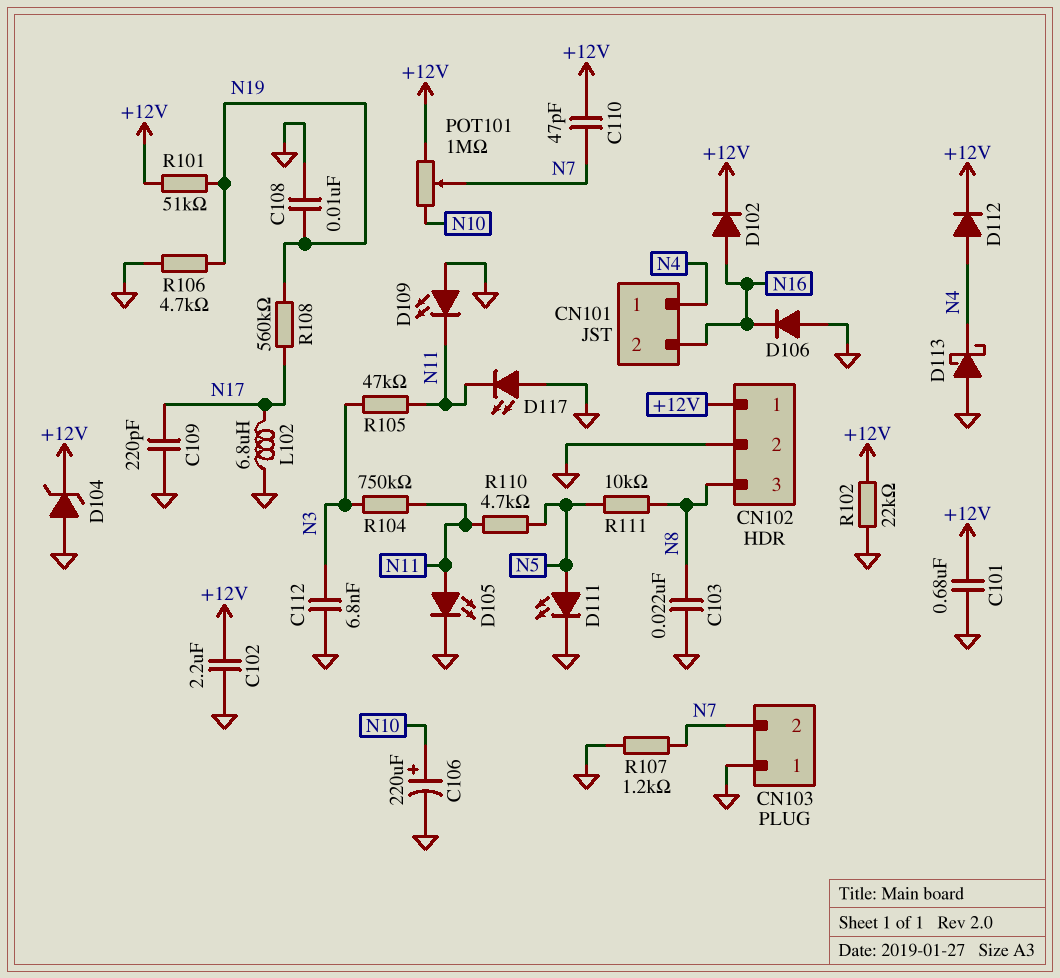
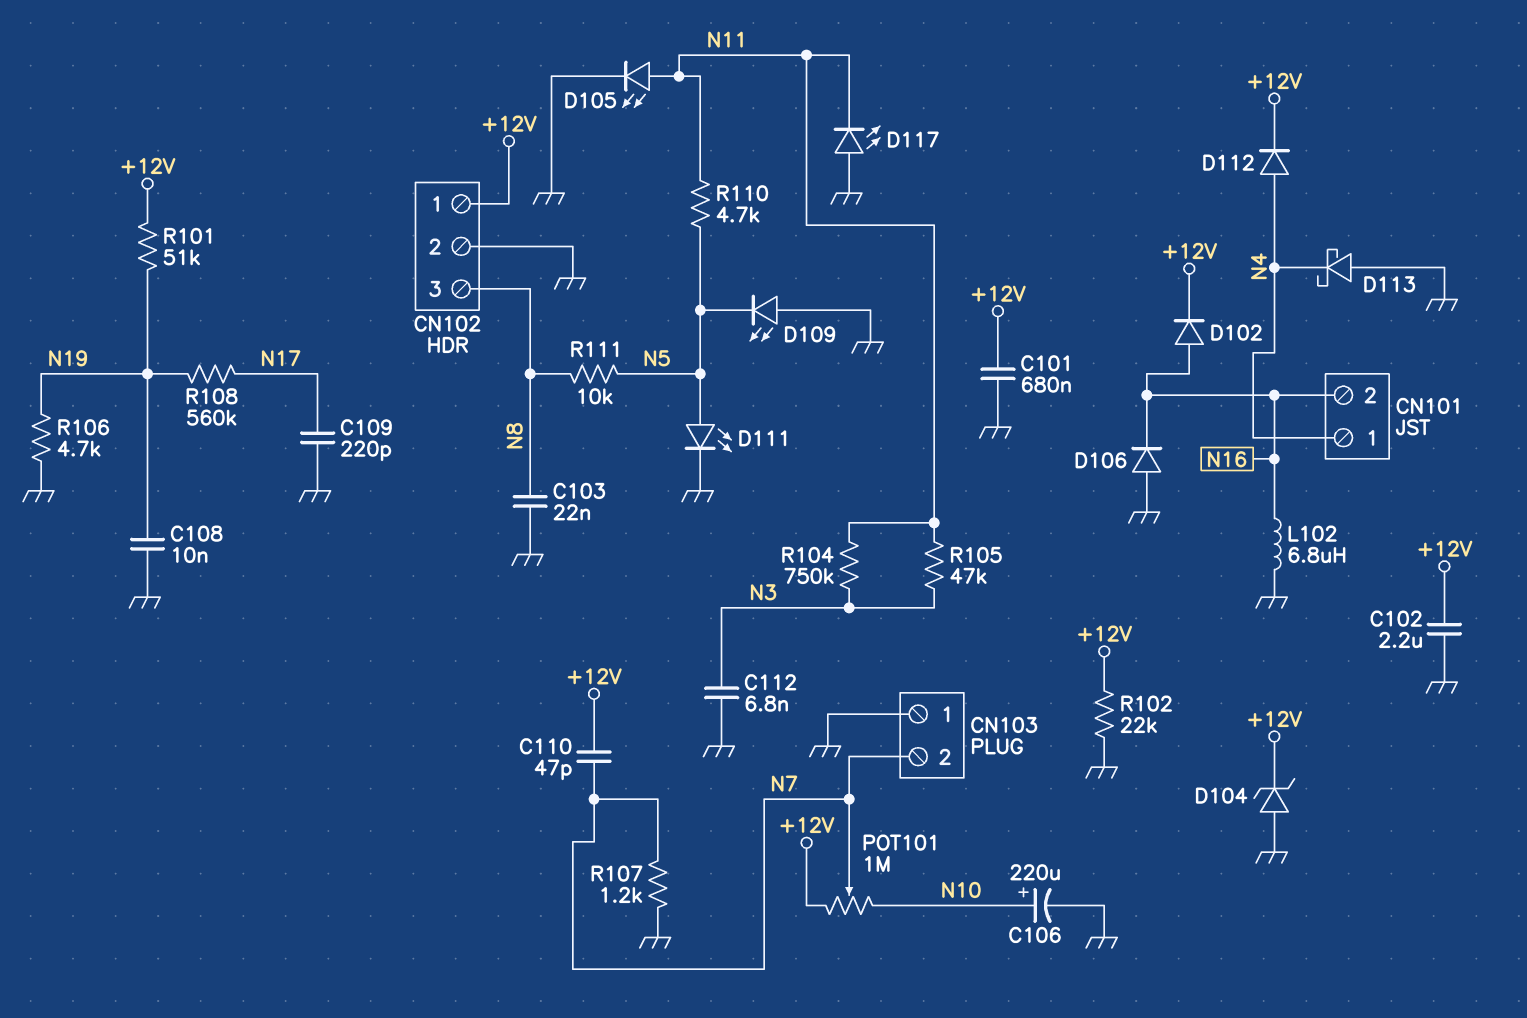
D109: LED (A GND, K N11) -> LED (A GND, K N5)
L102: 6.8uH (GND, N17) -> 6.8uH (GND, N16)

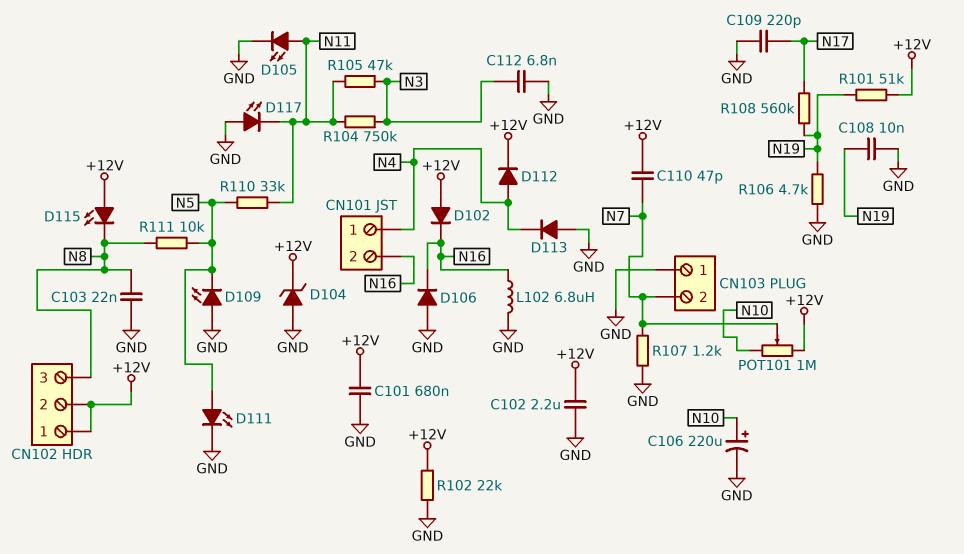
CN102 pin 2: GND -> +12V
D102: diode (A N16, K +12V) -> diode (A +12V, K N16)
D113: schottky (A GND, K N4) -> diode (A GND, K N4)
D115: none -> LED (A +12V, K N8)
R110: 4.7k (N5, N11) -> 33k (N5, N11)

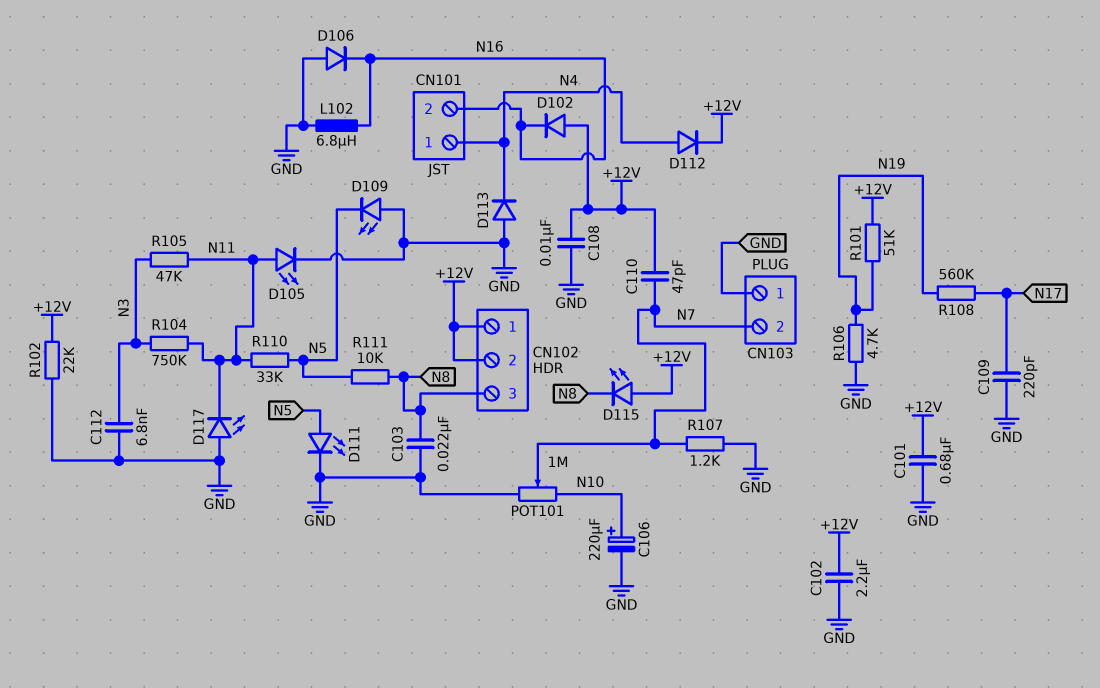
C108: 10nF (GND, N19) -> 10nF (+12V, GND)
D104: zener (A GND, K +12V) -> none
POT101: 1M (+12V, N10, wiper N7) -> 1M (GND, N10, wiper N7)

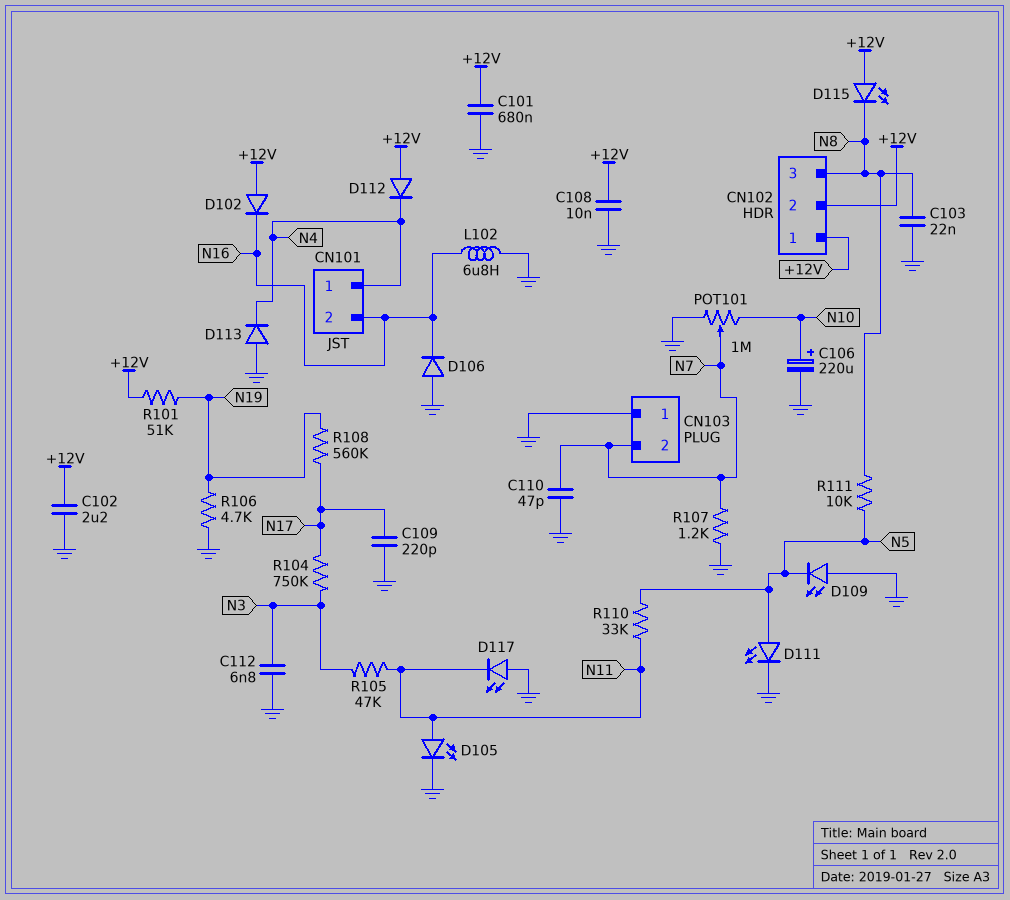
C110: 47pF (+12V, N7) -> 47pF (GND, N7)
D112: diode (A N4, K +12V) -> diode (A +12V, K N4)
R102: 22k (+12V, GND) -> none
R104: 750k (N3, N11) -> 750k (N3, N17)

